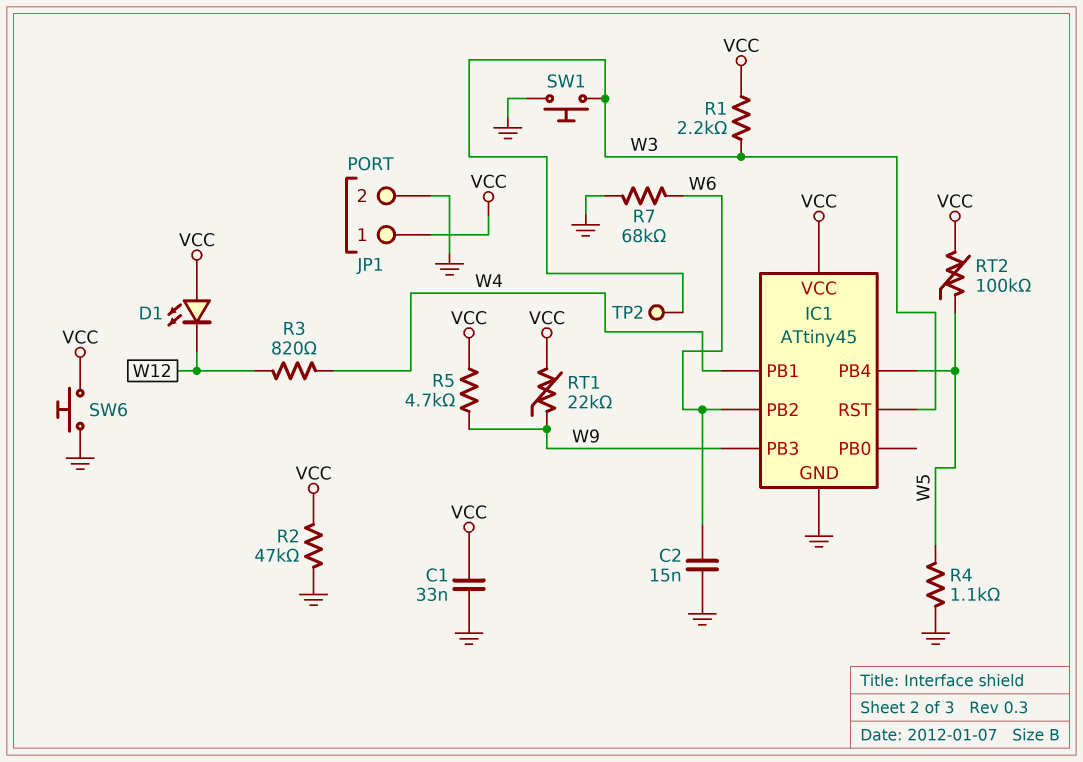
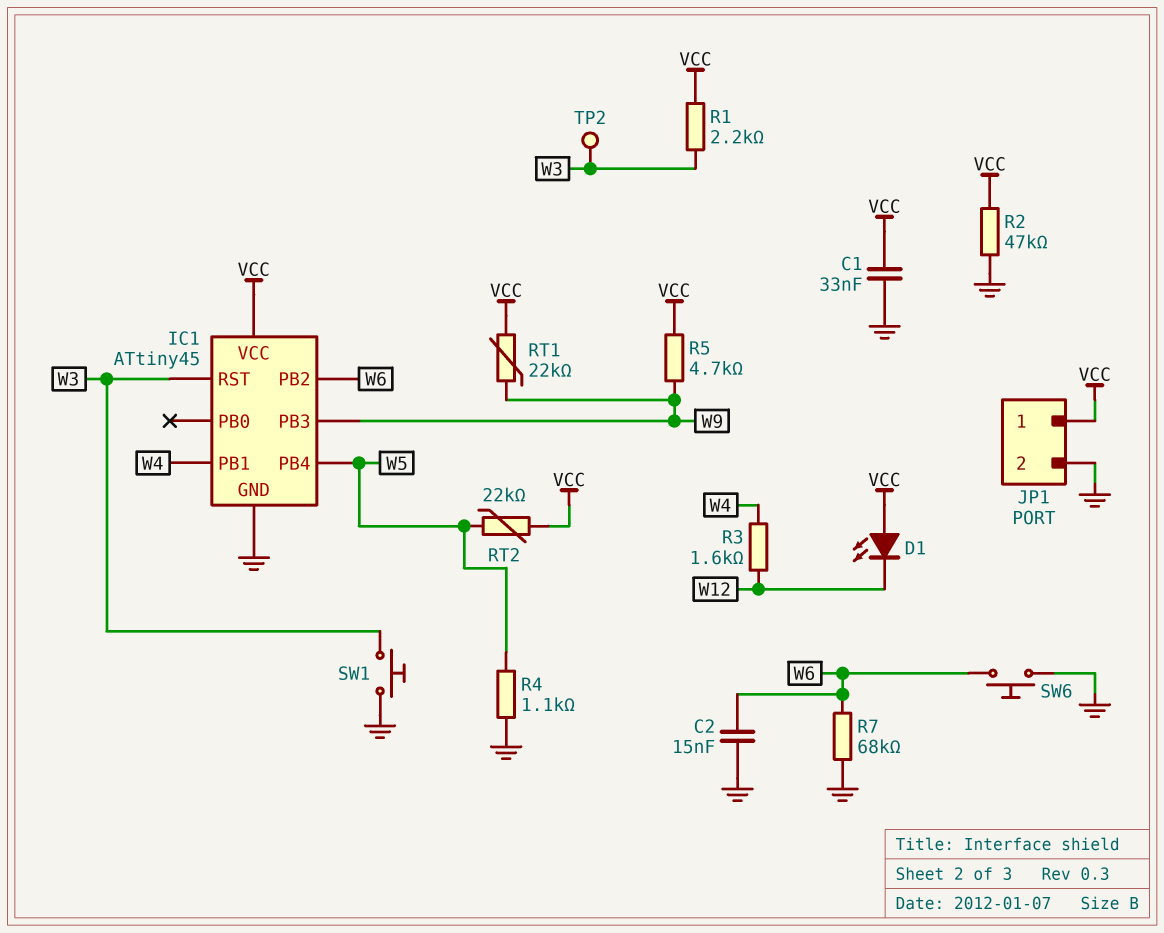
R3: 820 (W4, W12) -> 1.6k (W4, W12)
RT2: 100k (VCC, W5) -> 22k (VCC, W5)
SW6: button (GND, VCC) -> button (GND, W6)

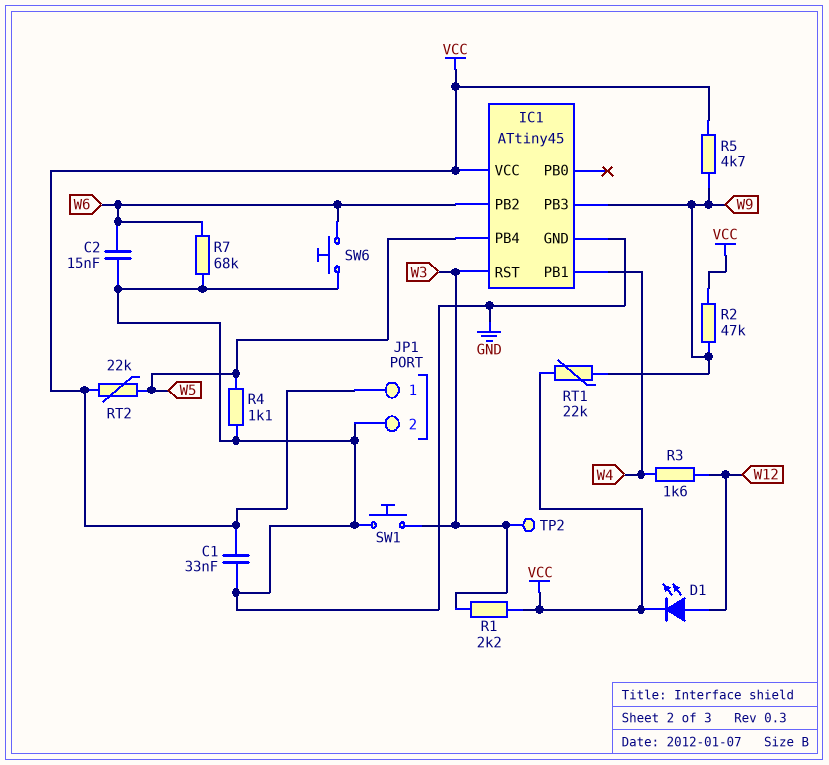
D1: LED (A VCC, K W12) -> LED (A W12, K VCC)
R2: 47k (GND, VCC) -> 47k (VCC, W9)

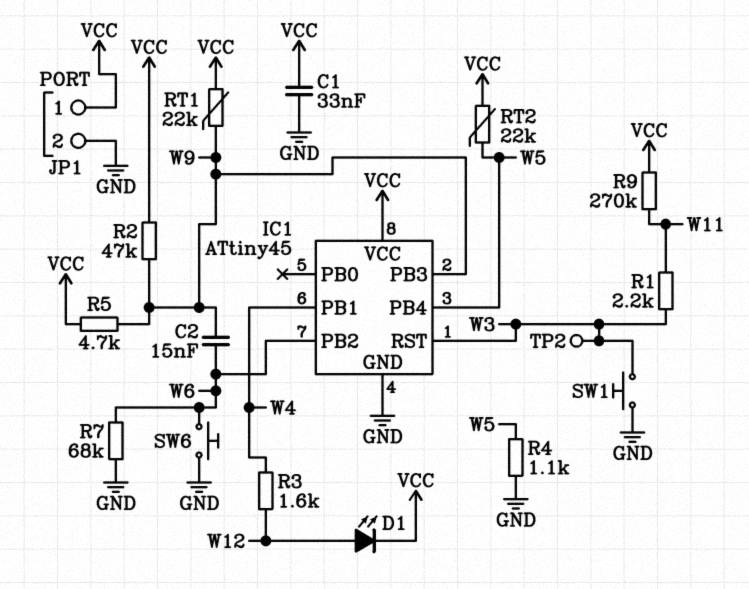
C2: 15nF (GND, W6) -> 15nF (W6, W9)
R1: 2.2k (VCC, W3) -> 2.2k (W3, W11)
R9: none -> 270k (VCC, W11)

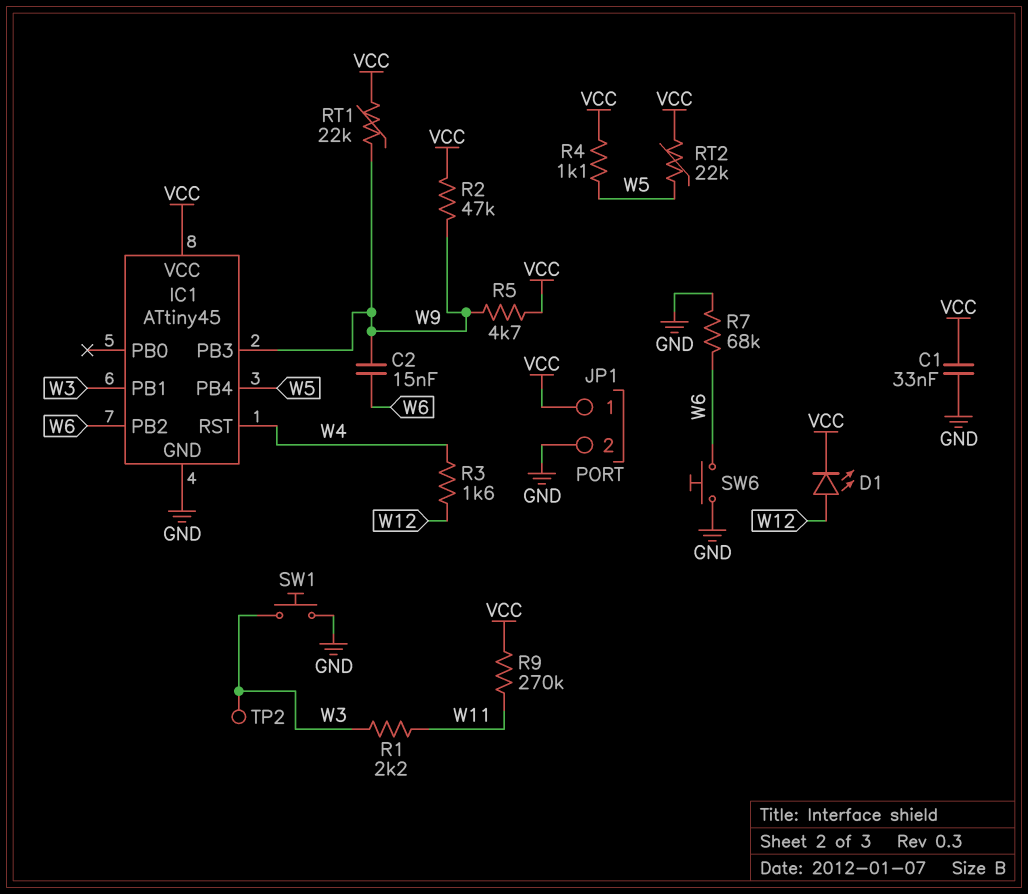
IC1 pin PB1: W4 -> W3
IC1 pin RST: W3 -> W4
R4: 1.1k (GND, W5) -> 1.1k (VCC, W5)

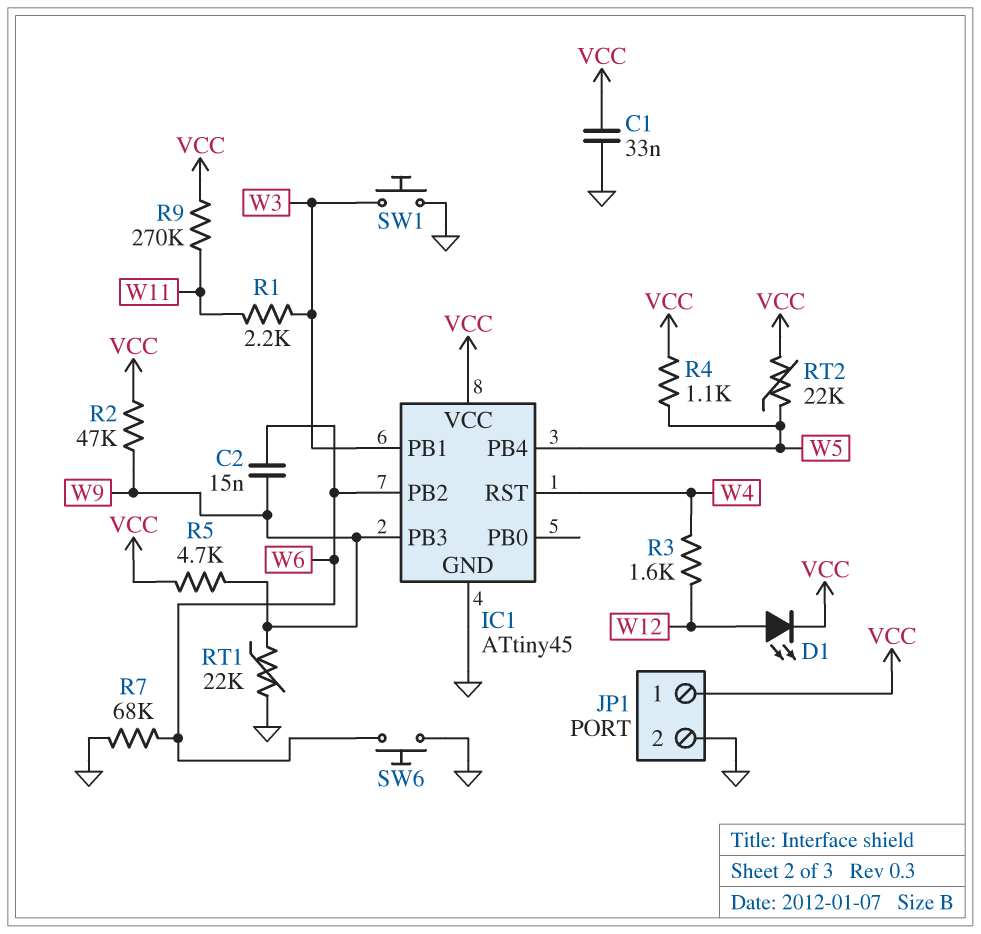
RT1: 22k (VCC, W9) -> 22k (GND, W9)
TP2: test point (W3) -> none

